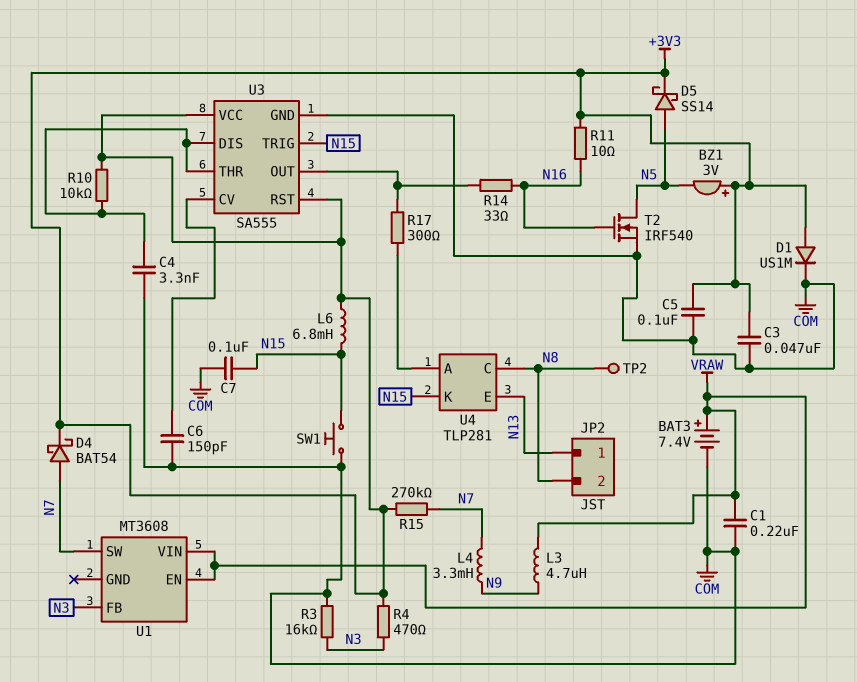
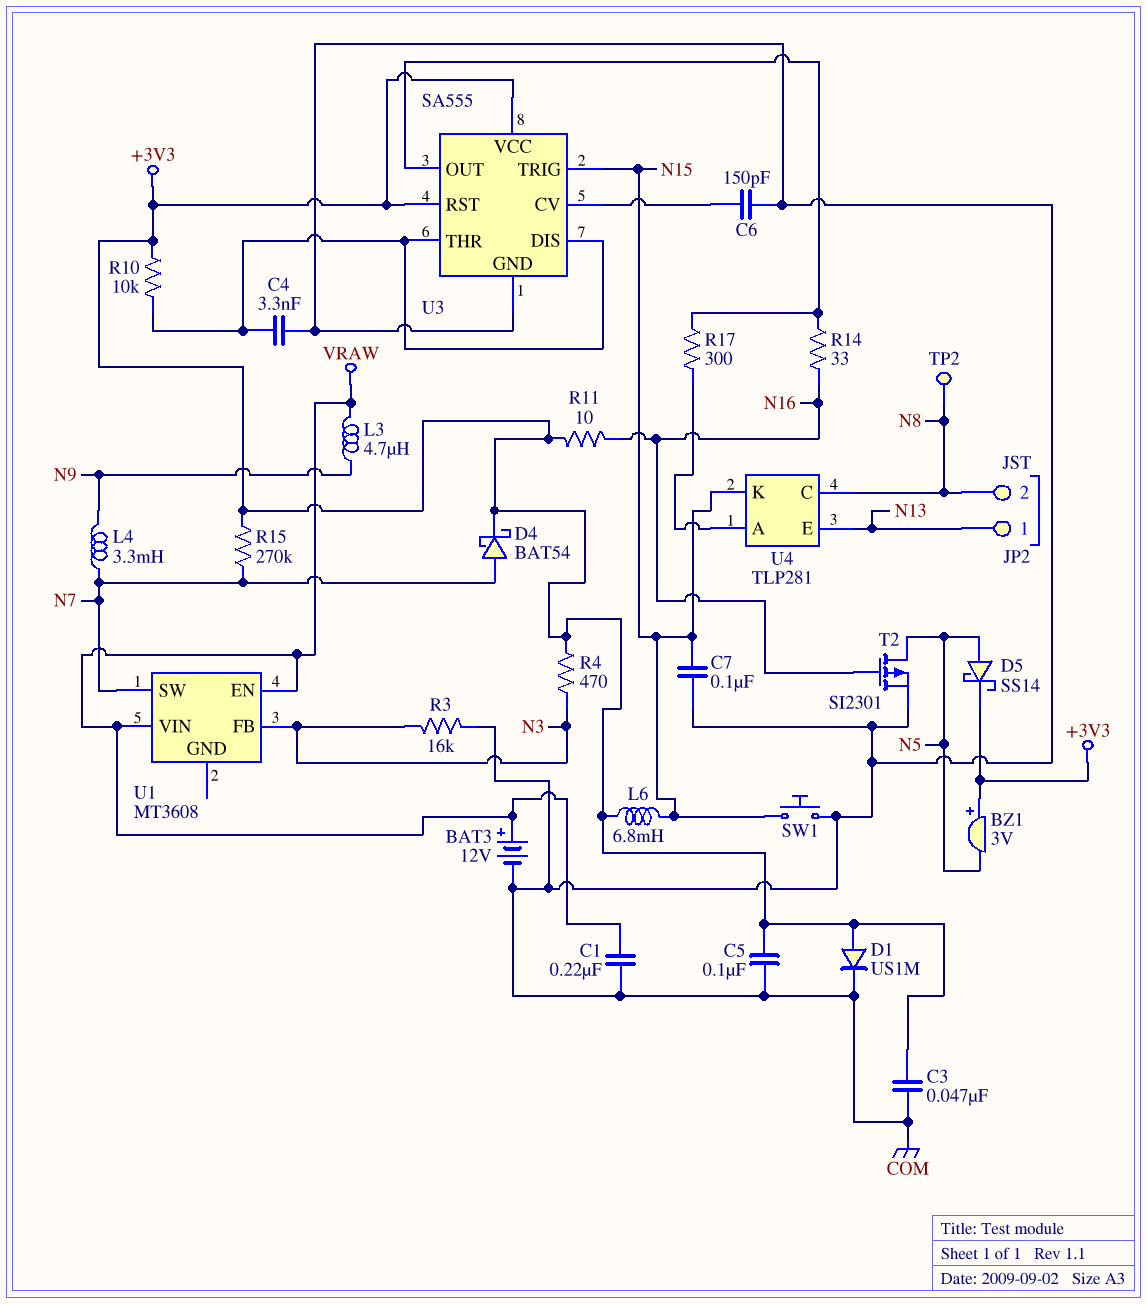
BAT3: 7.4V (plus VRAW, minus COM) -> 12V (plus VRAW, minus COM)
T2: NMOS IRF540 (G N16, D N5, S COM) -> PMOS SI2301 (G N16, D N5, S COM)

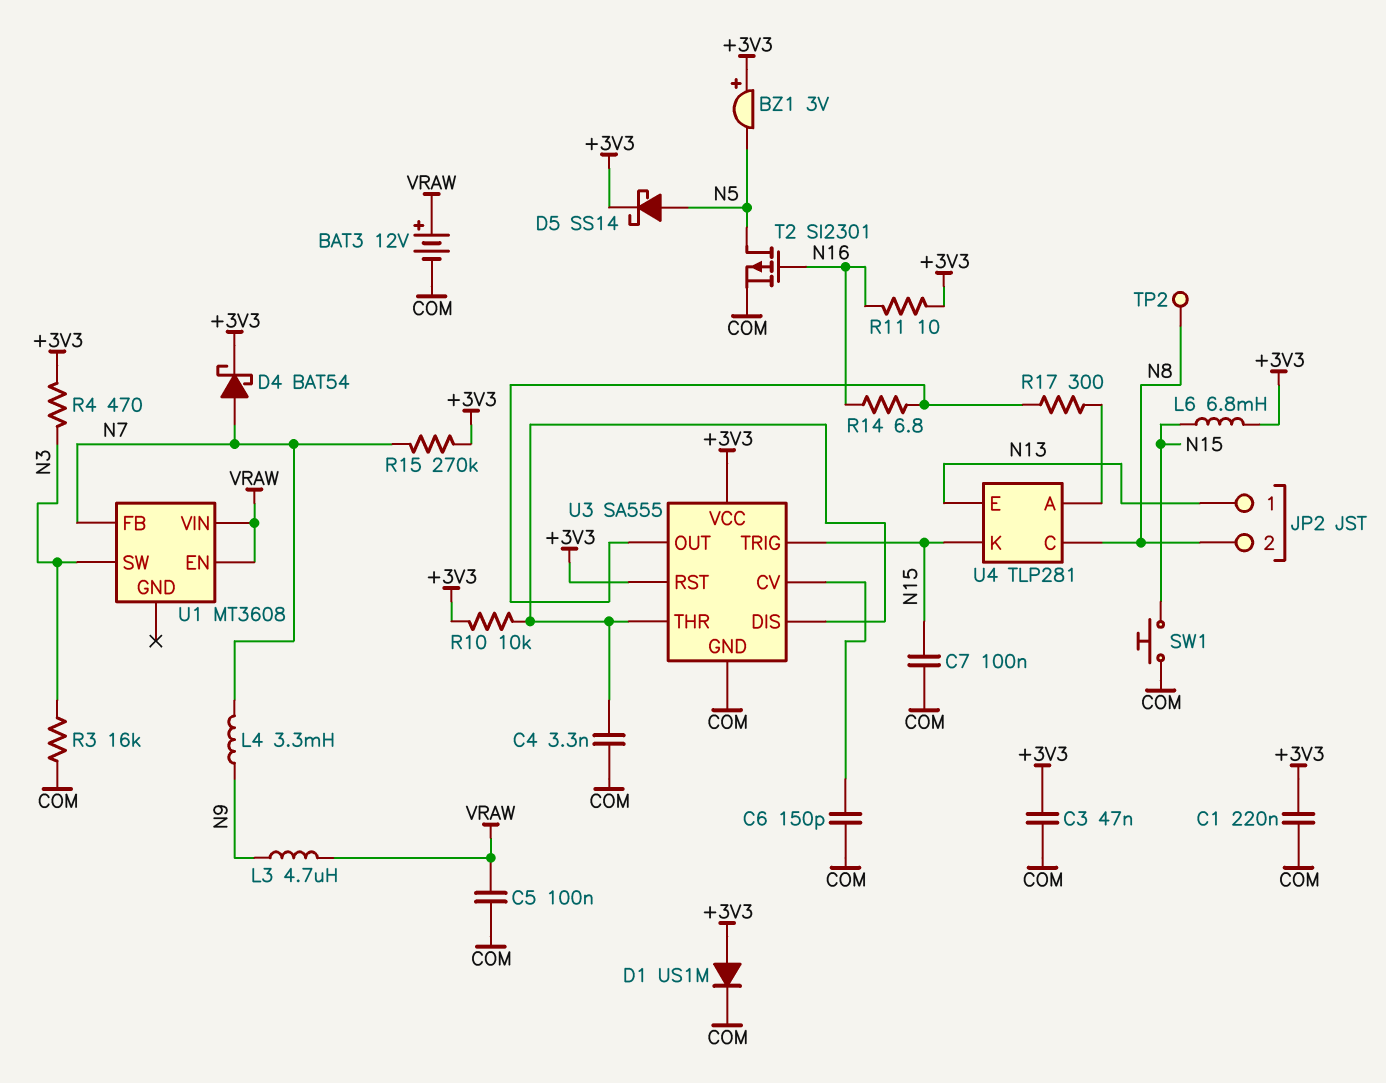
C1: 220nF (COM, VRAW) -> 220nF (+3V3, COM)
C5: 100nF (+3V3, COM) -> 100nF (COM, VRAW)
R14: 33 (N16, U3/OUT) -> 6.8 (N16, U3/OUT)
U1 pin FB: N3 -> N7
U1 pin SW: N7 -> N3

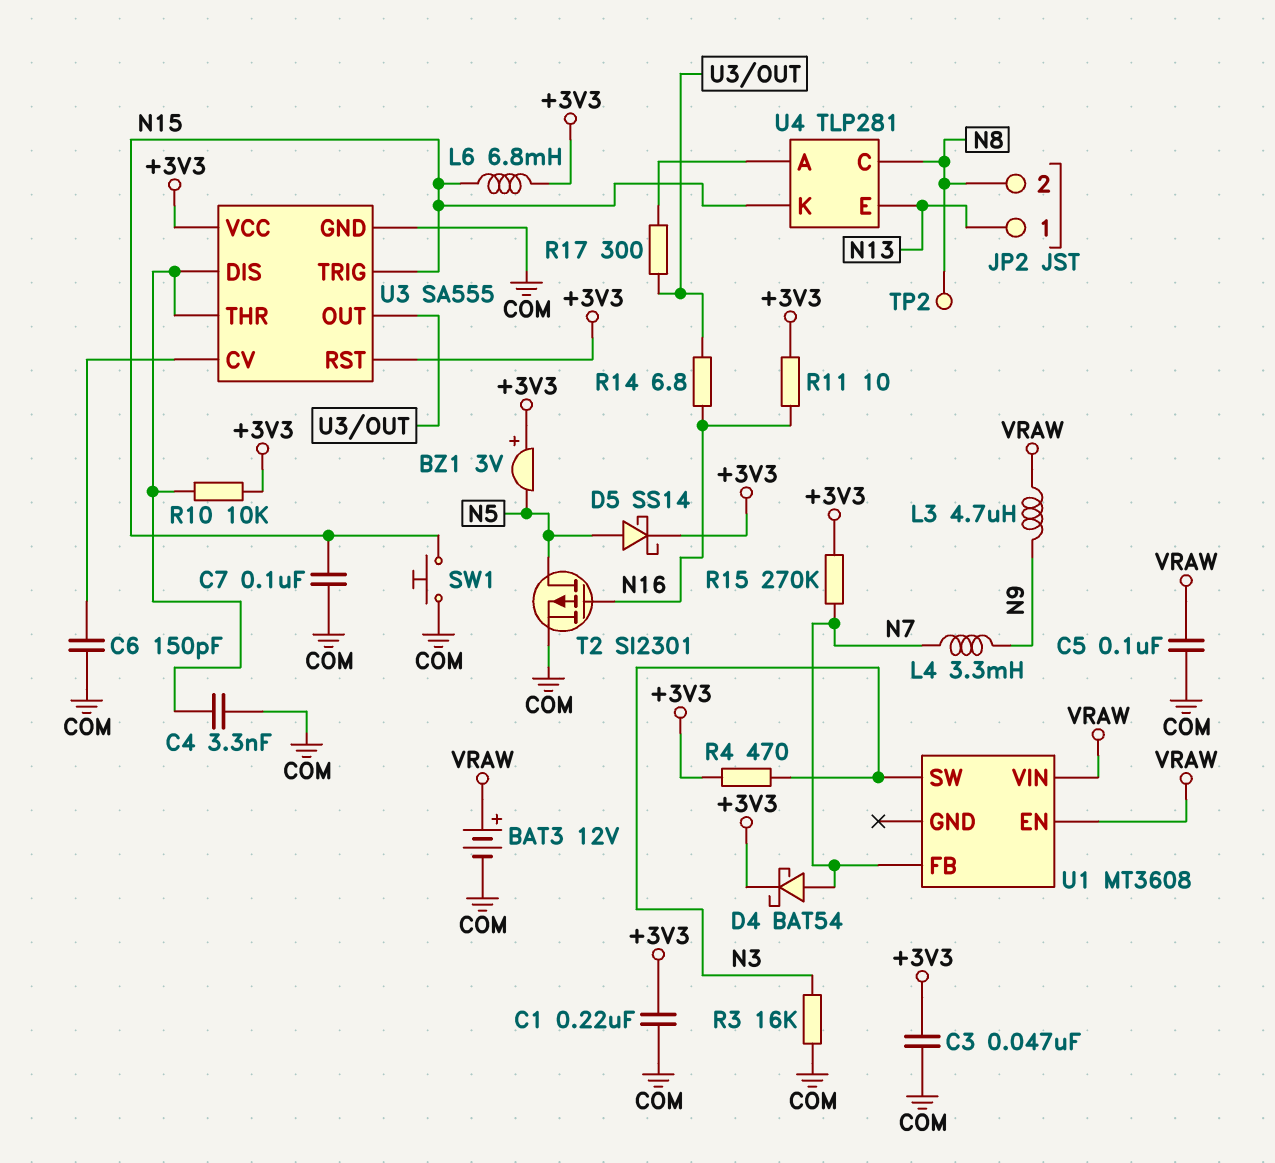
D1: diode US1M (A +3V3, K COM) -> none

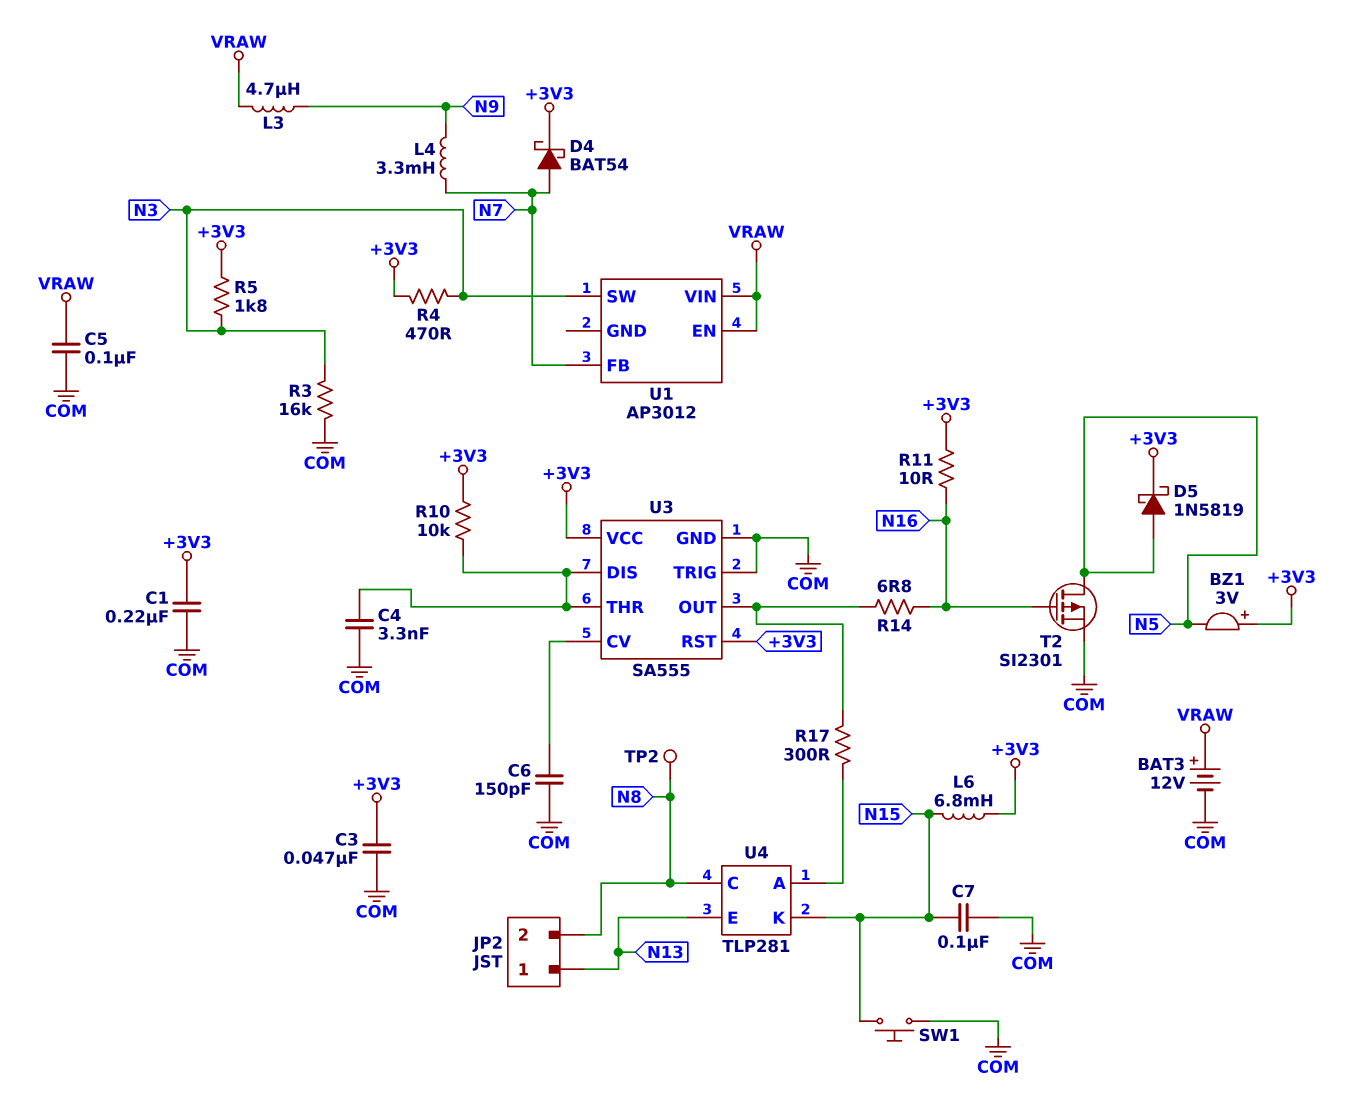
D5: schottky SS14 (A N5, K +3V3) -> schottky 1N5819 (A N5, K +3V3)
R5: none -> 1.8k (+3V3, N3)
R15: 270k (+3V3, N7) -> none
U1: MT3608 -> AP3012
U3 pin TRIG: N15 -> COM

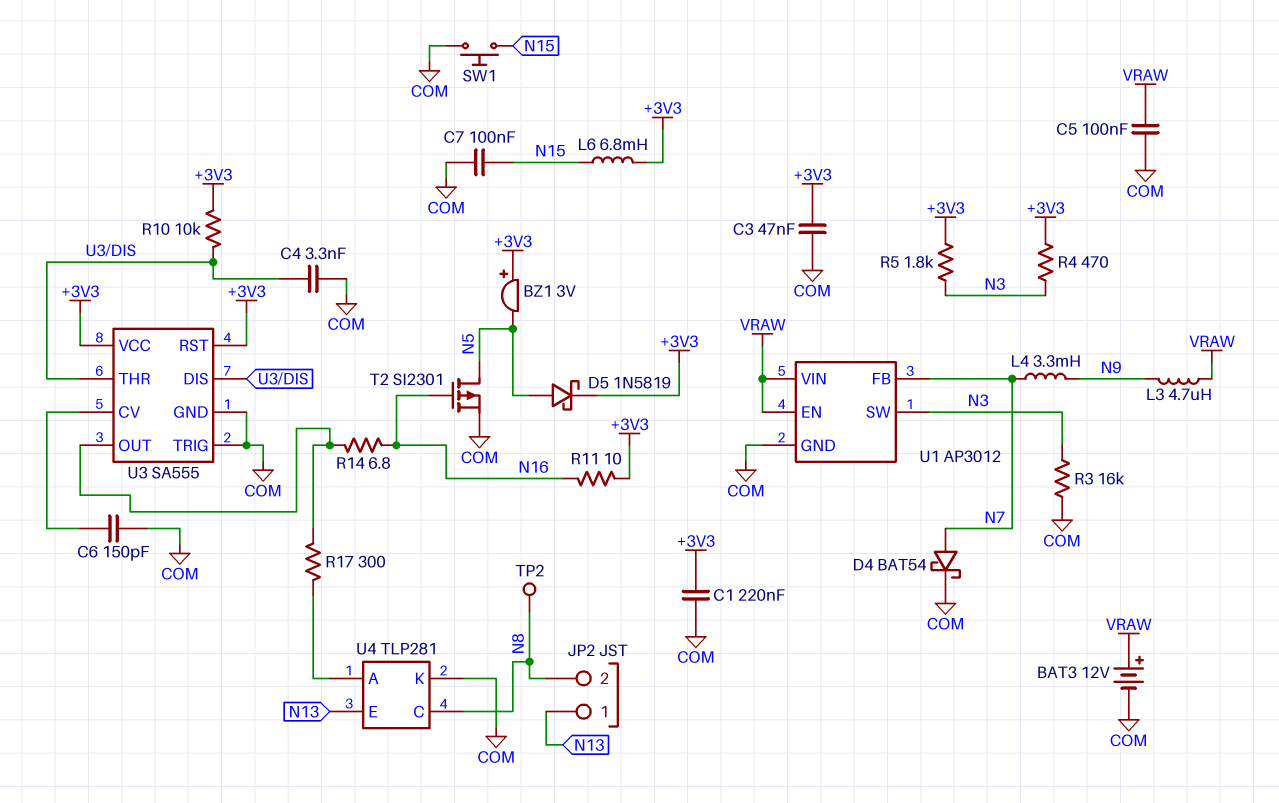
D4: schottky BAT54 (A N7, K +3V3) -> schottky BAT54 (A N7, K COM)
U1 pin GND: none -> COM
U4 pin K: N15 -> COM

